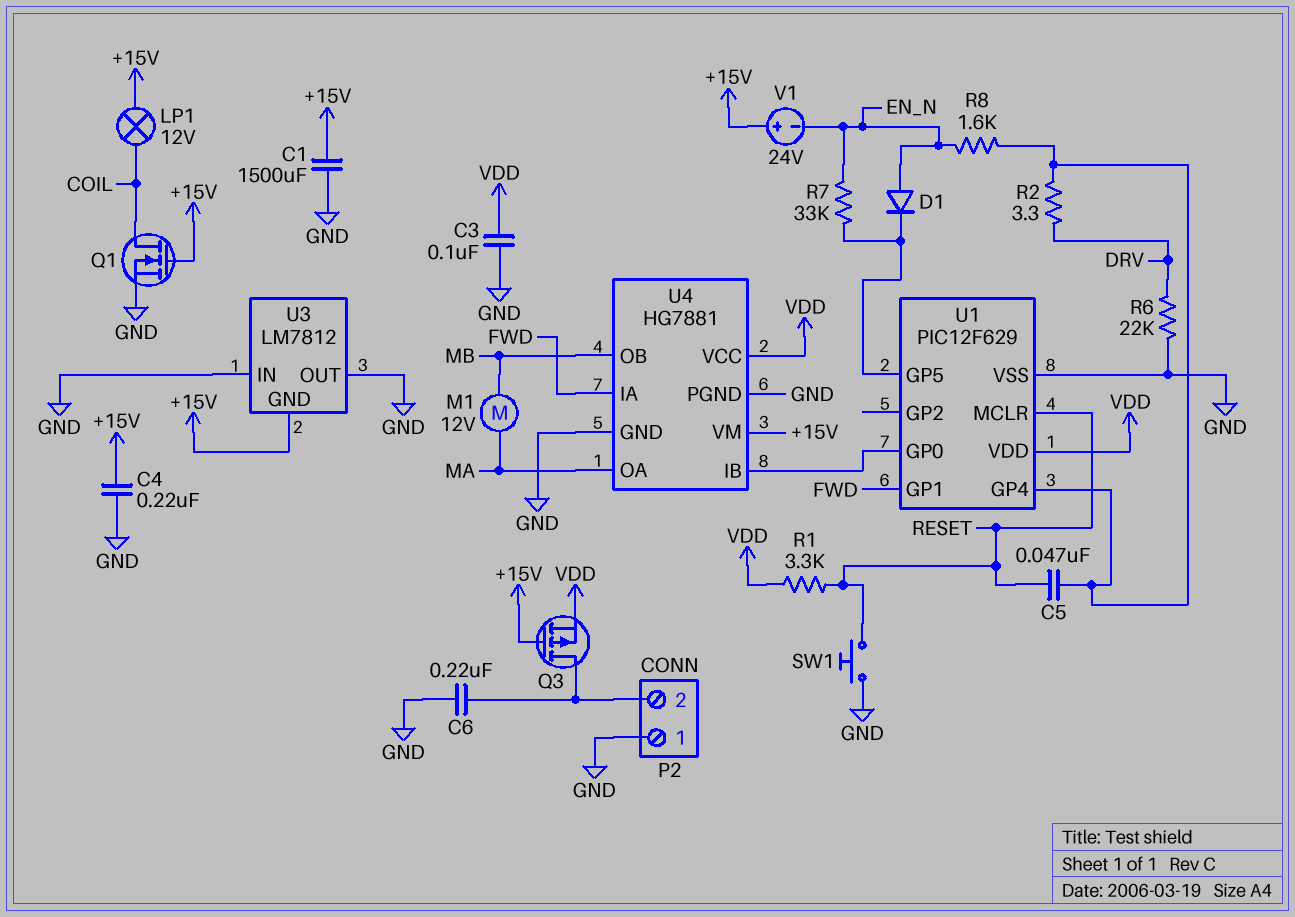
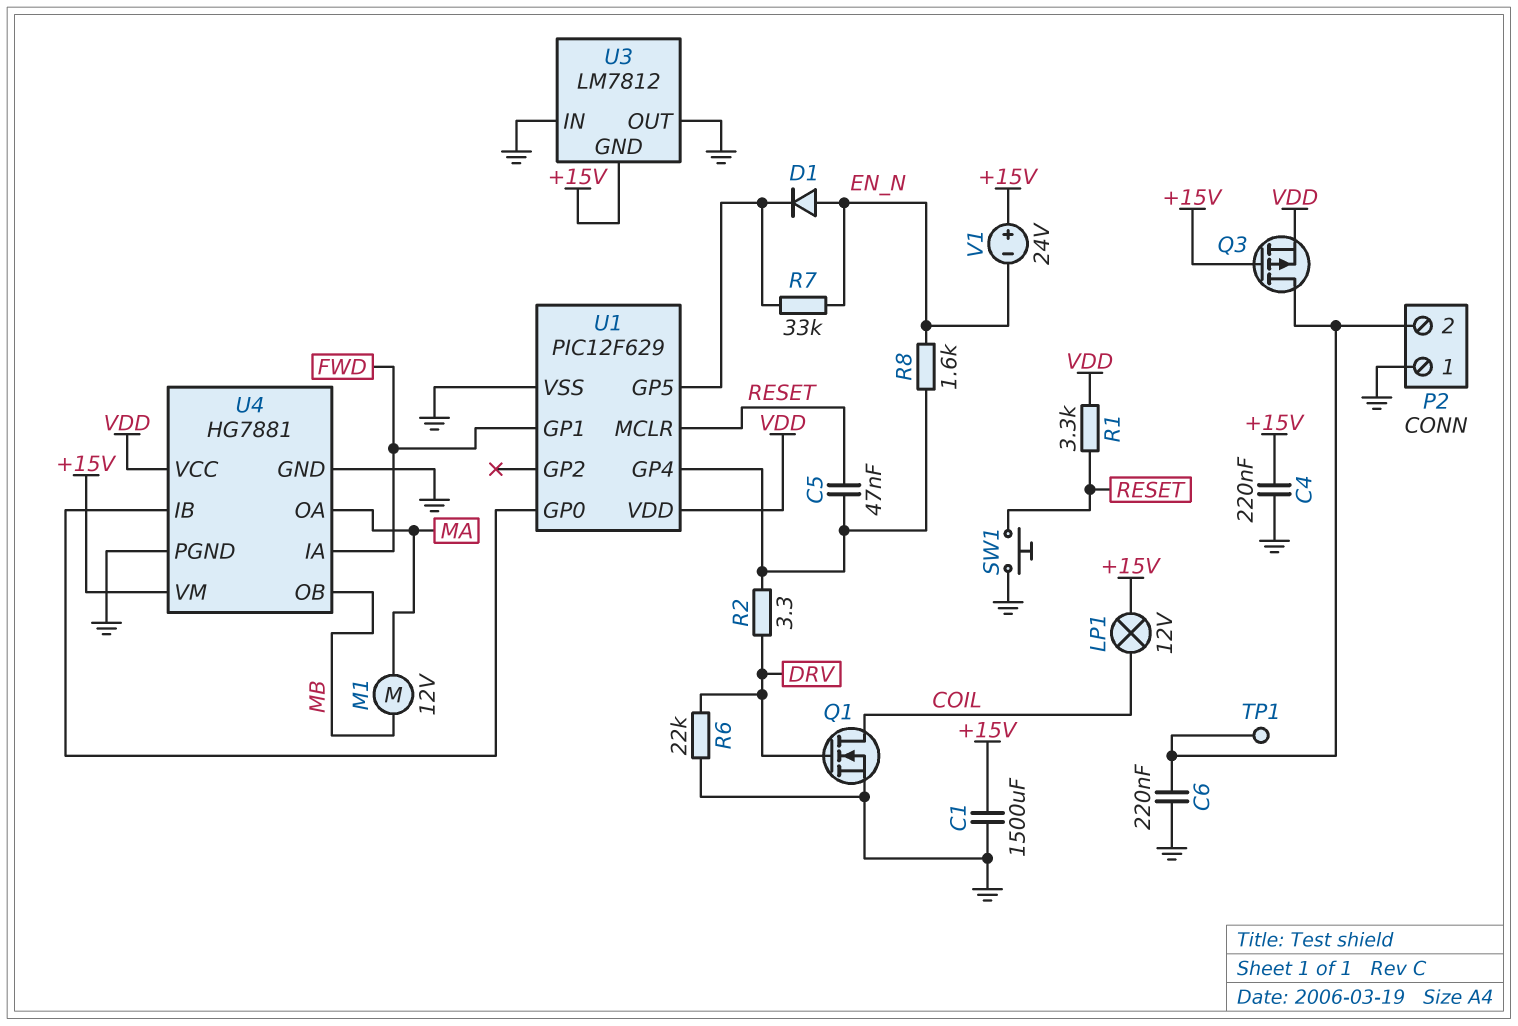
C3: 100nF (GND, VDD) -> none
Q1: NMOS (G +15V, D COIL, S GND) -> NMOS (G DRV, D COIL, S GND)
TP1: none -> test point (P2/2)

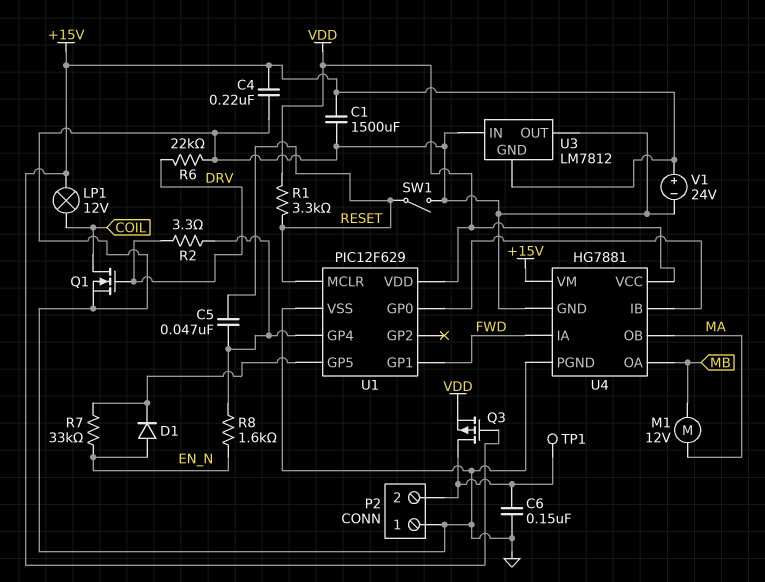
C6: 220nF (GND, P2/2) -> 150nF (GND, P2/2)
SW1: button (GND, RESET) -> switch (GND, RESET)
U4 pin OA: MA -> MB
U4 pin OB: MB -> MA
V1: 24V (plus +15V, minus EN_N) -> 24V (plus +15V, minus GND)

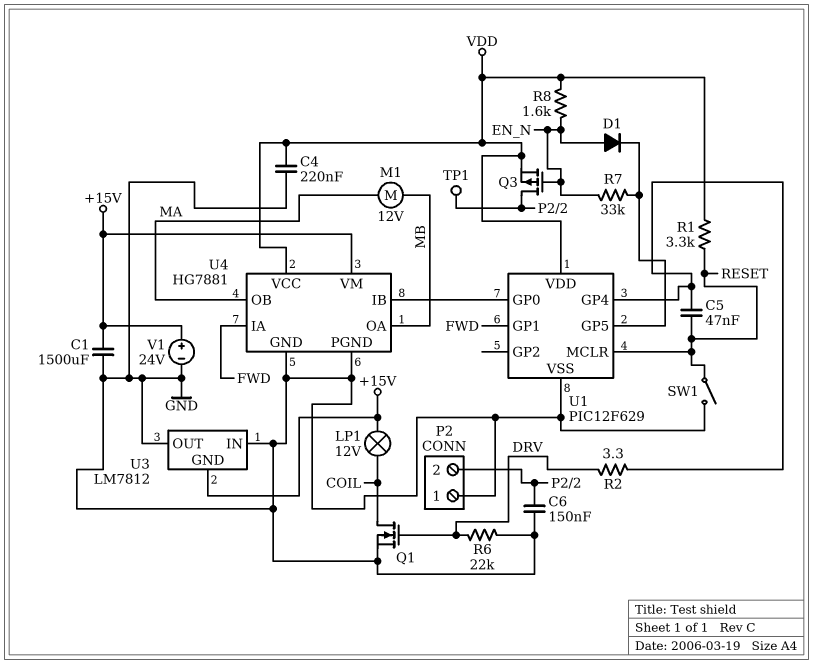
C4: 220nF (+15V, GND) -> 220nF (GND, VDD)
Q3: PMOS (G +15V, D P2/2, S VDD) -> PMOS (G EN_N, D P2/2, S VDD)
R8: 1.6k (EN_N, U1/GP4) -> 1.6k (EN_N, VDD)

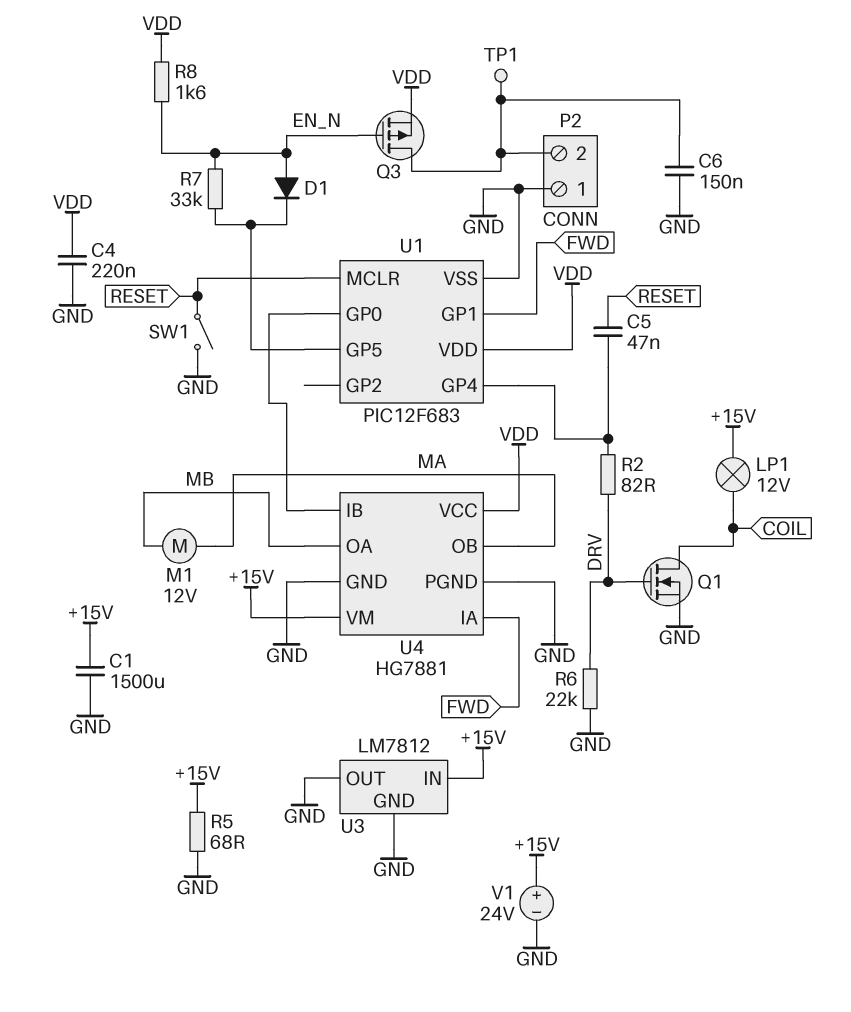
R1: 3.3k (RESET, VDD) -> none
R2: 3.3 (DRV, U1/GP4) -> 82 (DRV, U1/GP4)
R5: none -> 68 (+15V, GND)
U1: PIC12F629 -> PIC12F683
U3 pin GND: +15V -> GND
U3 pin IN: GND -> +15V

